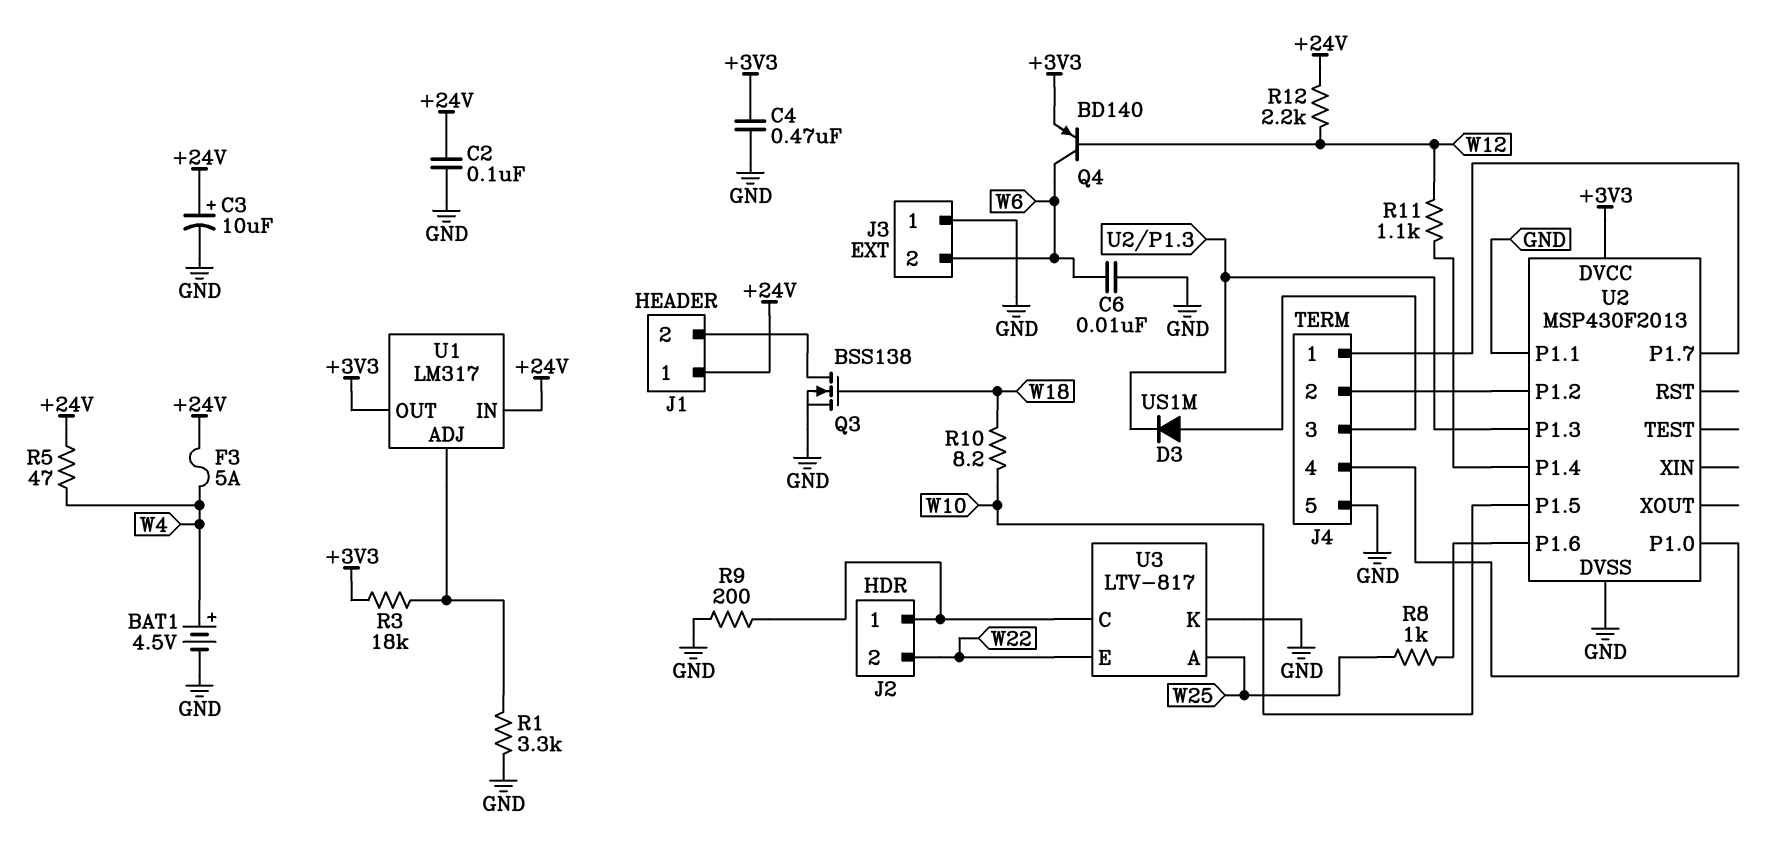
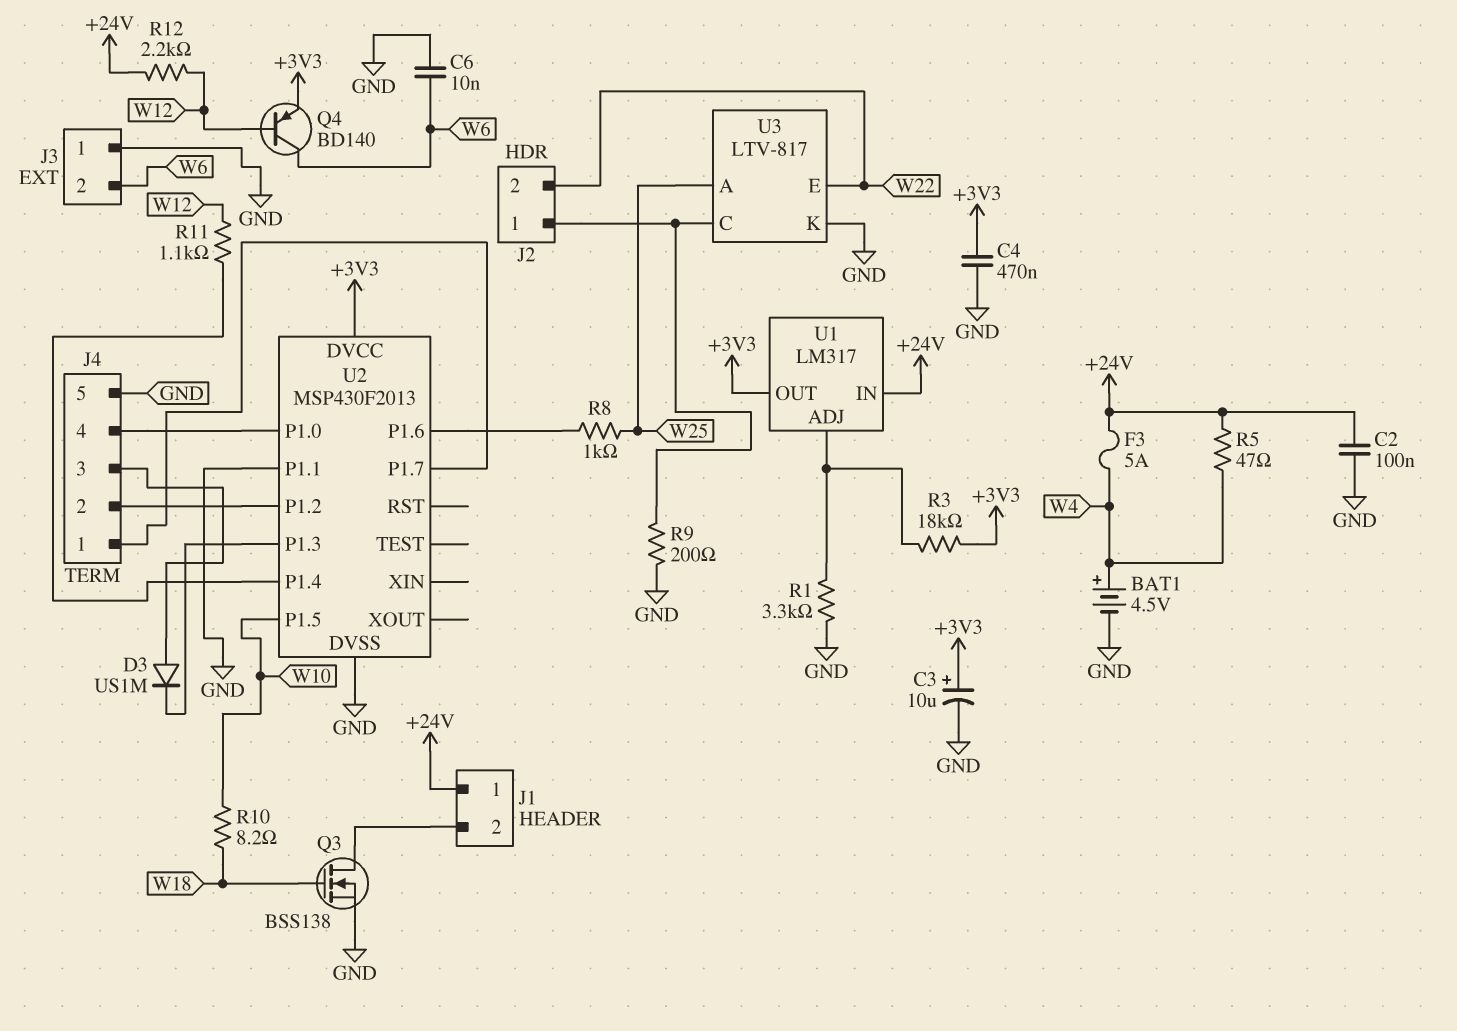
C3: 10uF (plus +24V, minus GND) -> 10uF (plus +3V3, minus GND)

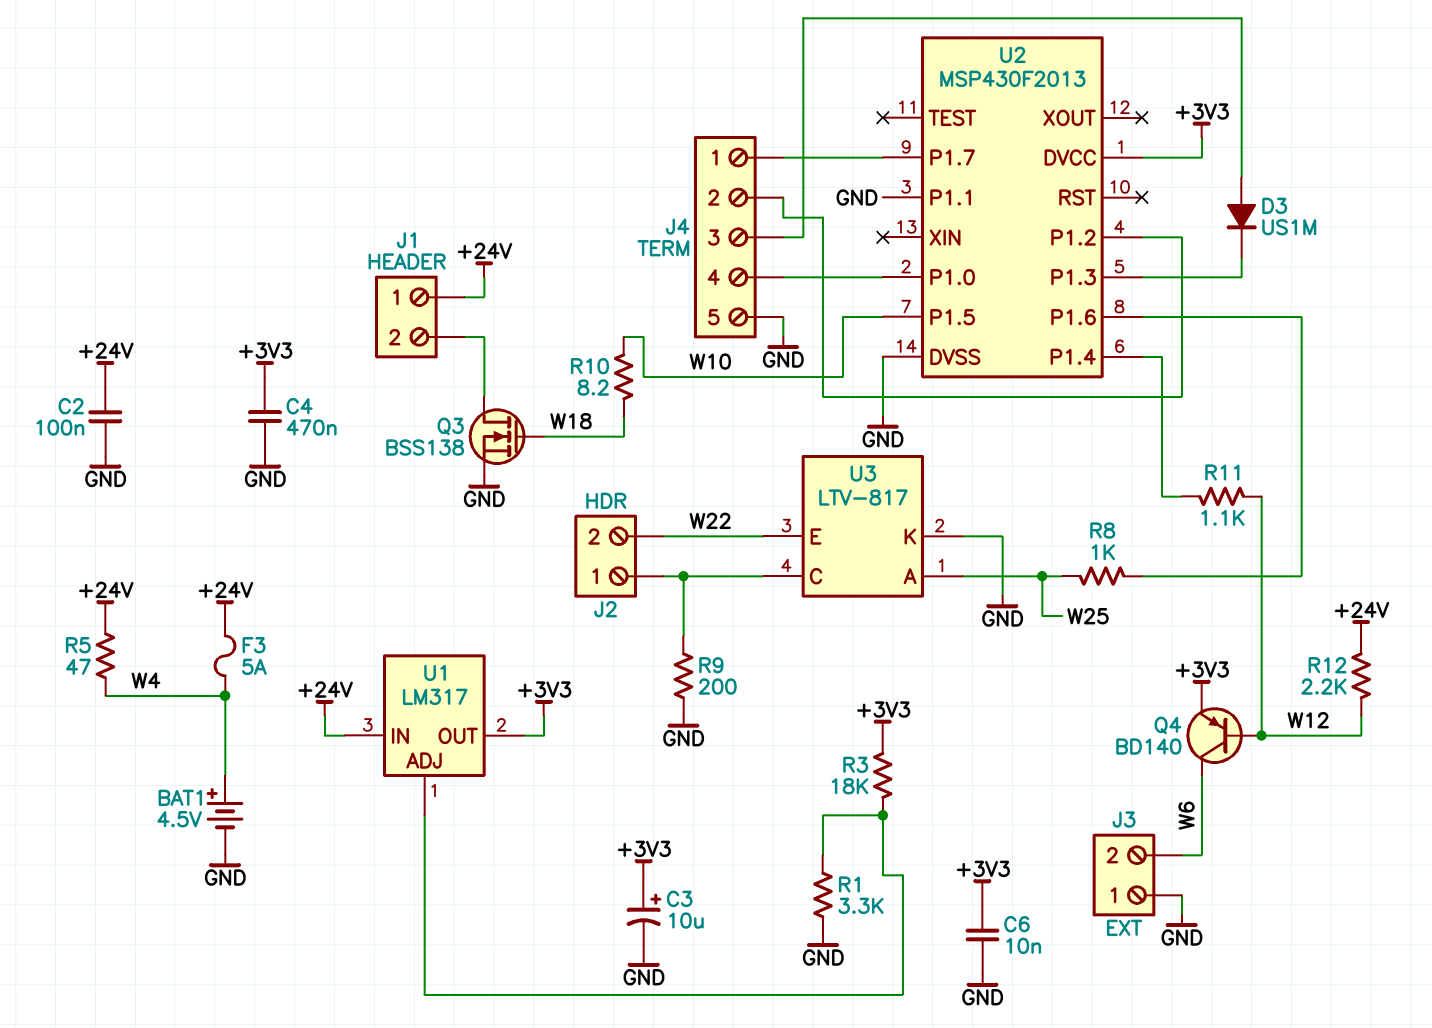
C6: 10nF (GND, W6) -> 10nF (+3V3, GND)

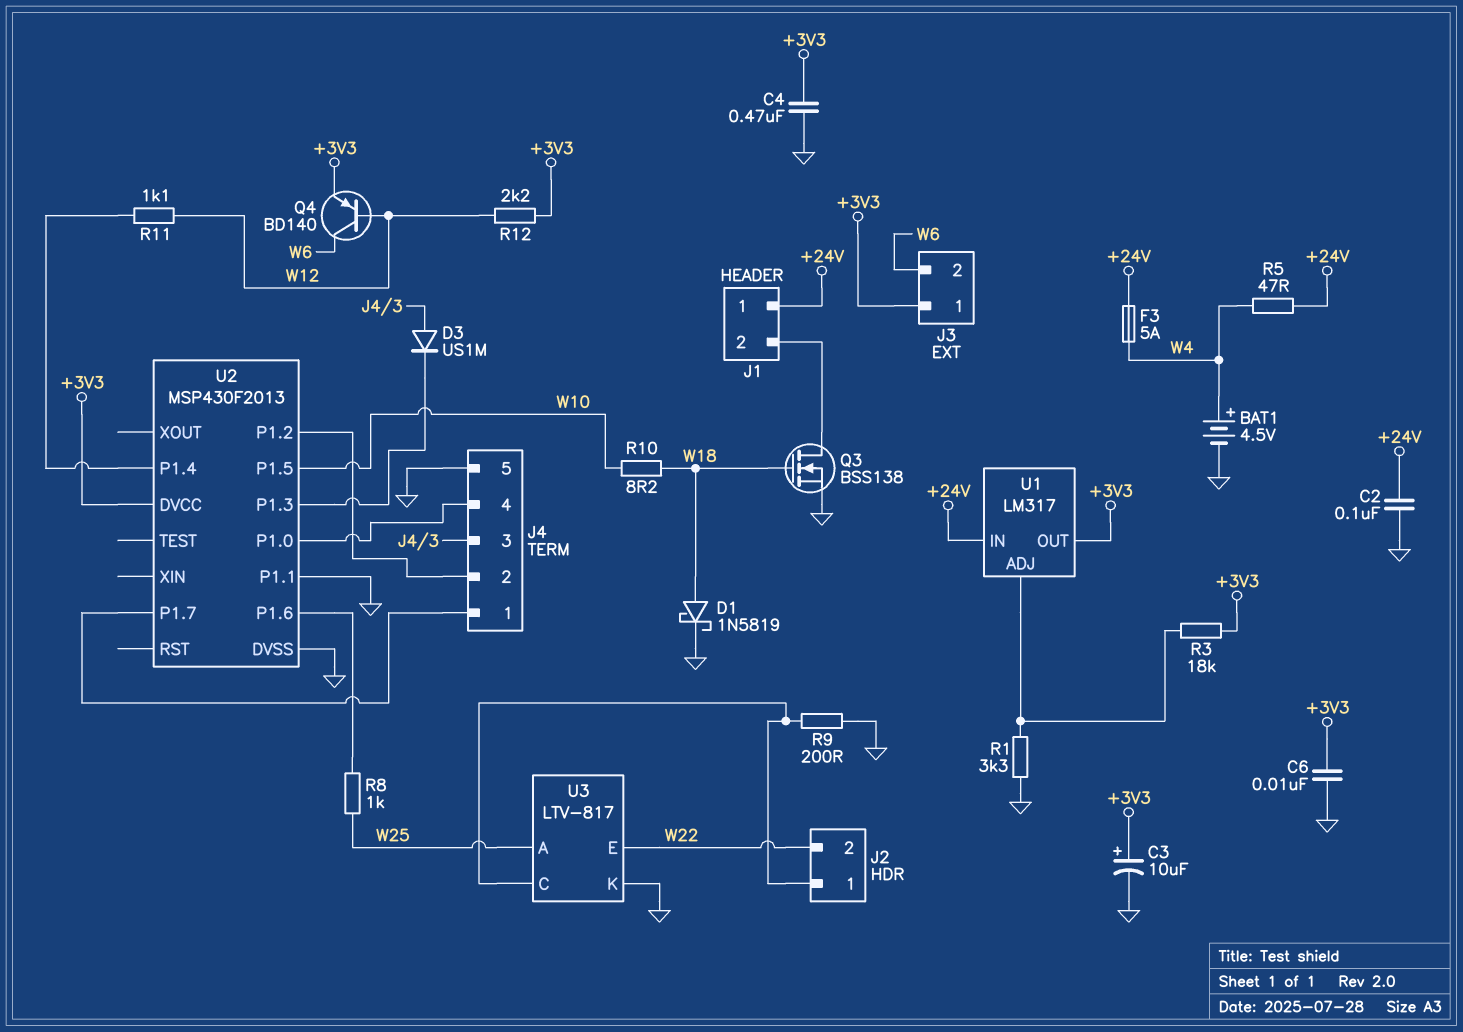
D1: none -> schottky 1N5819 (A W18, K GND)
J3 pin 1: GND -> +3V3
R12: 2.2k (+24V, W12) -> 2.2k (+3V3, W12)

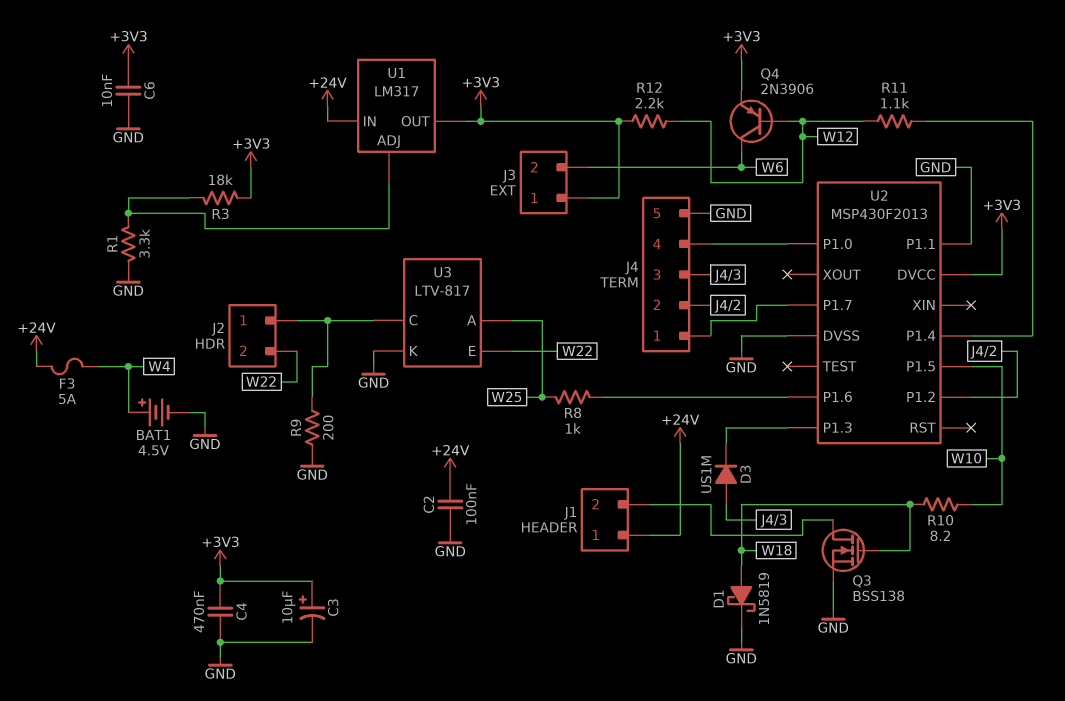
Q4: PNP BD140 (B W12, C W6, E +3V3) -> PNP 2N3906 (B W12, C W6, E +3V3)
R5: 47 (+24V, W4) -> none

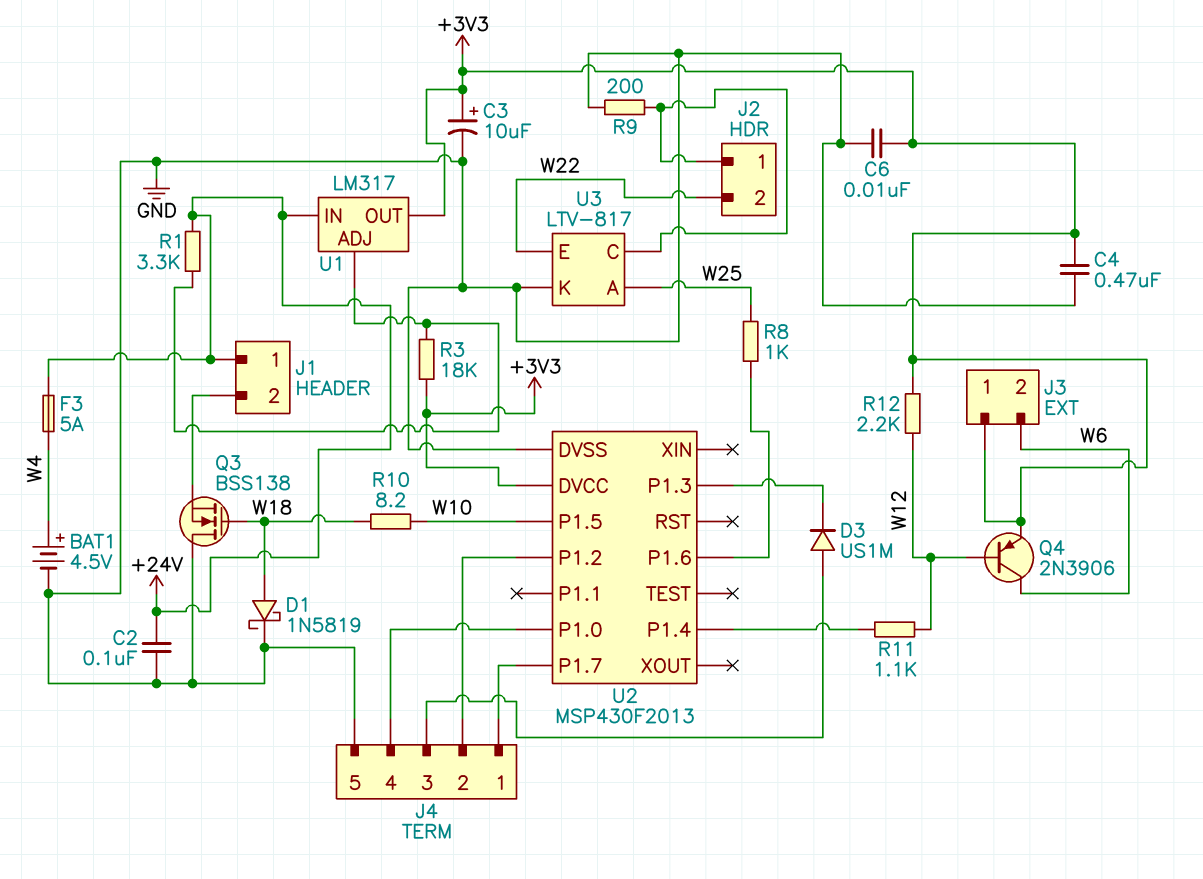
Q3: NMOS BSS138 (G W18, D J1/2, S GND) -> NMOS BSS138 (G W18, D GND, S J1/2)
R1: 3.3k (GND, U1/ADJ) -> 3.3k (+24V, U1/ADJ)
U2 pin P1.1: GND -> none

